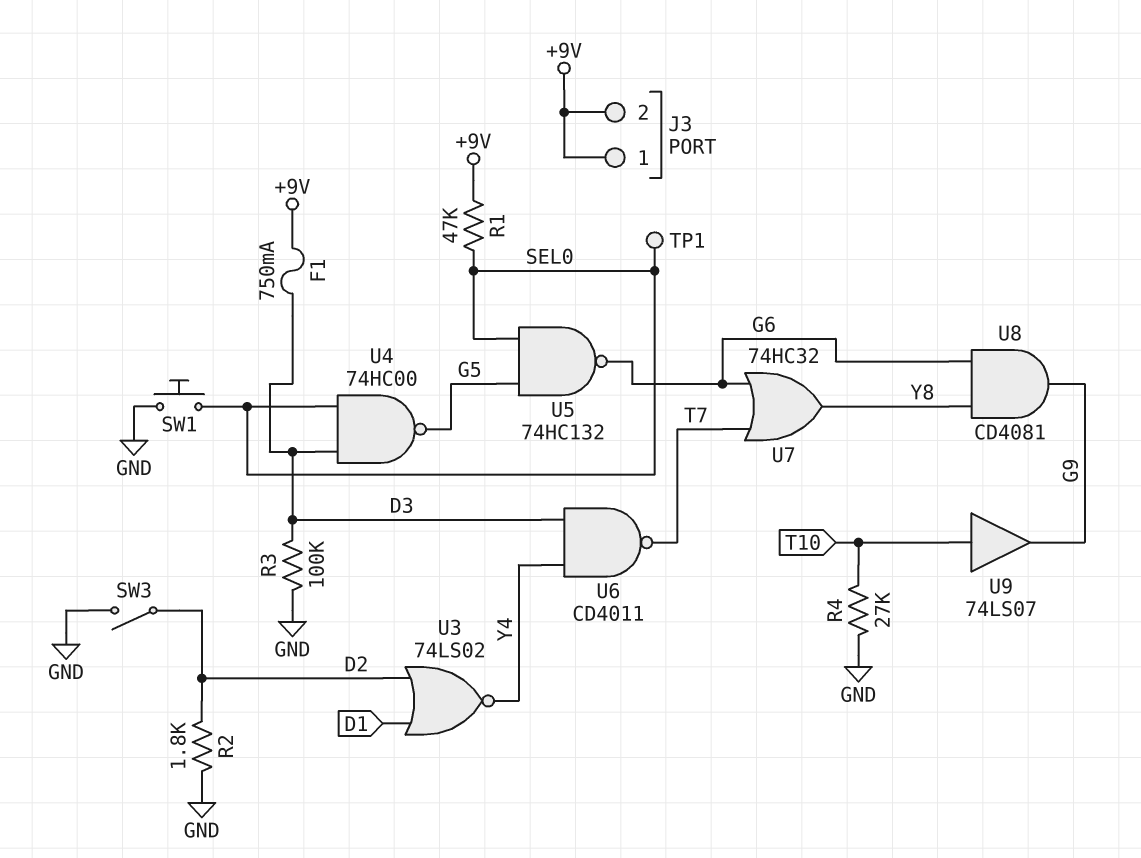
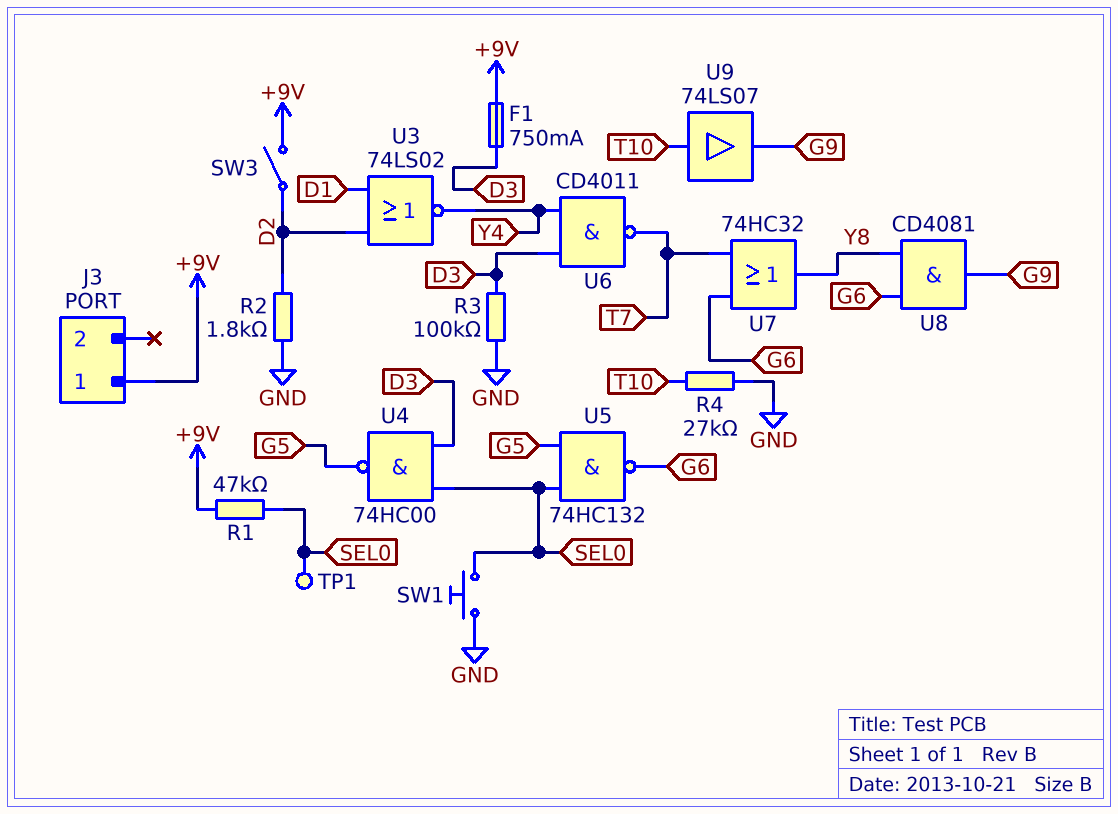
J3 pin 2: +9V -> none
SW3: switch (D2, GND) -> switch (+9V, D2)

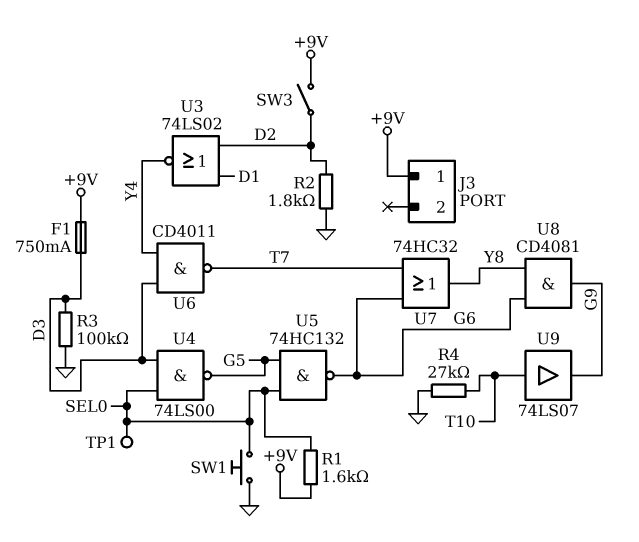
R1: 47k (+9V, SEL0) -> 1.6k (+9V, SEL0)
U4: NAND 74HC00 (in D3, in SEL0, out G5) -> NAND 74LS00 (in D3, in SEL0, out G5)

